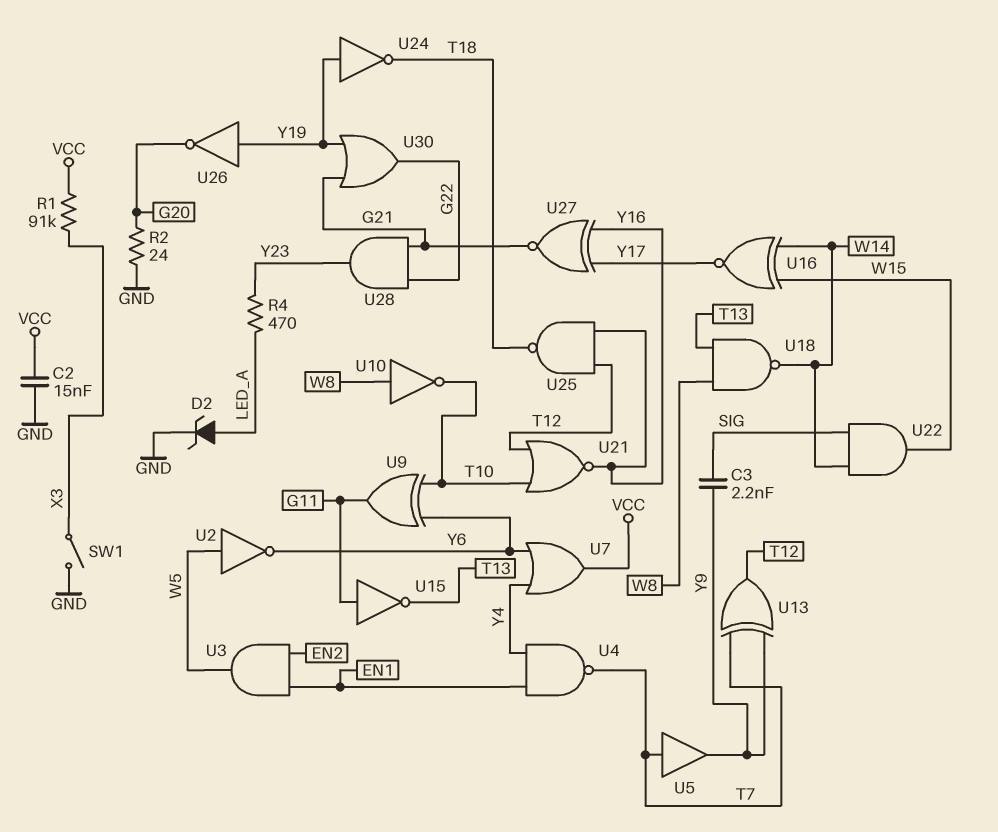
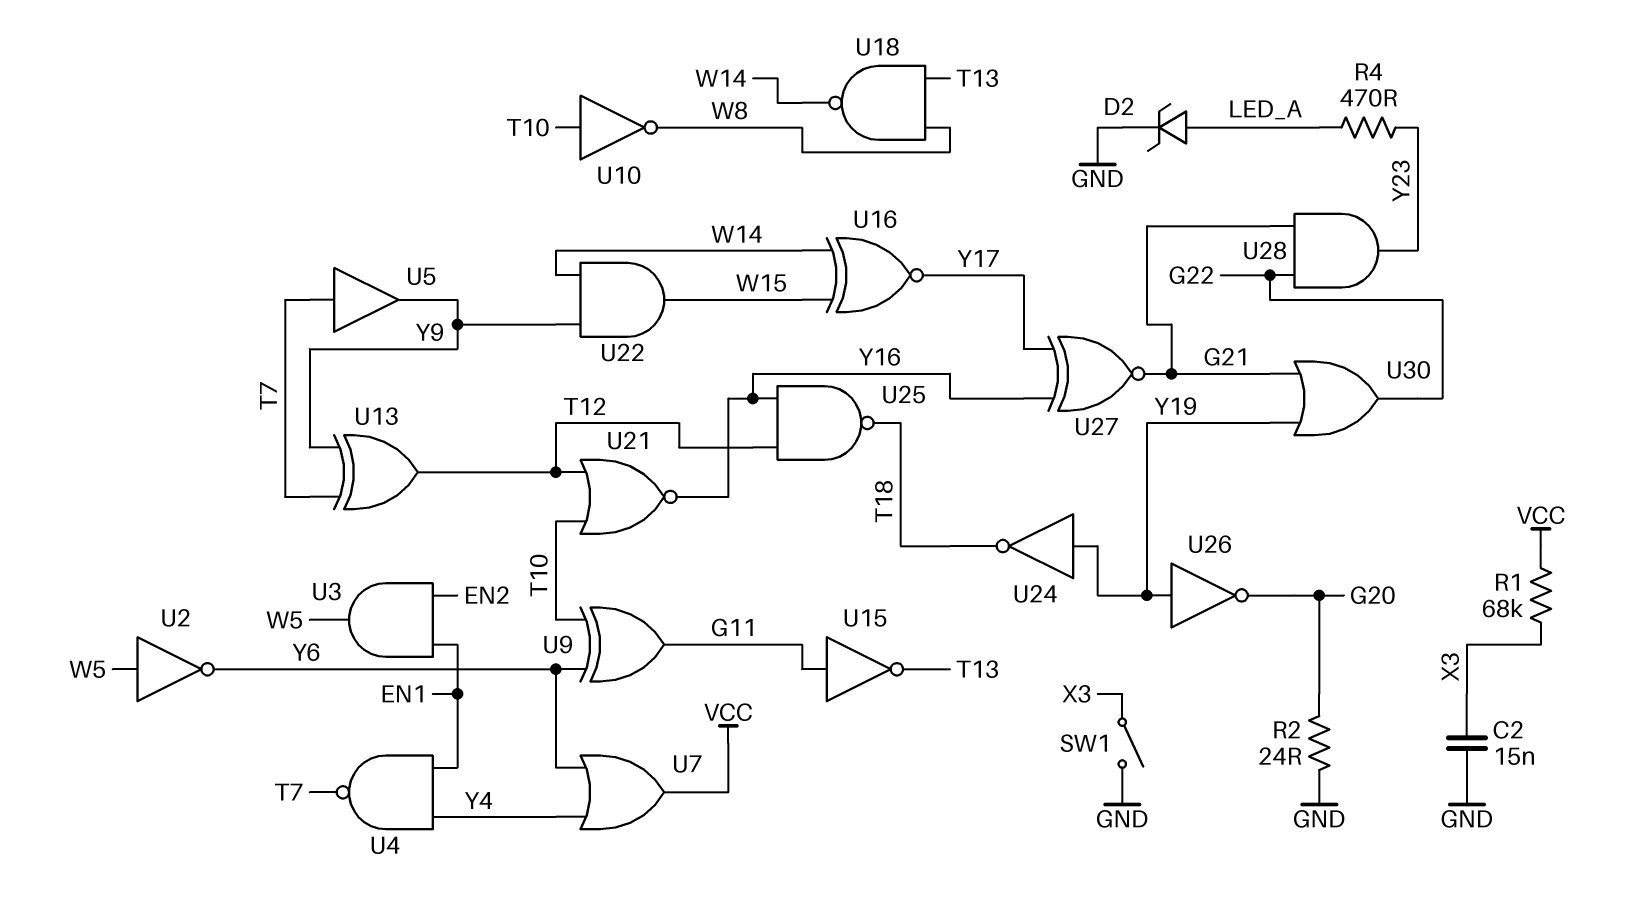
C2: 15nF (GND, VCC) -> 15nF (GND, X3)
C3: 2.2nF (SIG, Y9) -> none
R1: 91k (VCC, X3) -> 68k (VCC, X3)
U10: NOT (in W8, out T10) -> NOT (in T10, out W8)
U22: AND (in SIG, in W14, out W15) -> AND (in W14, in Y9, out W15)

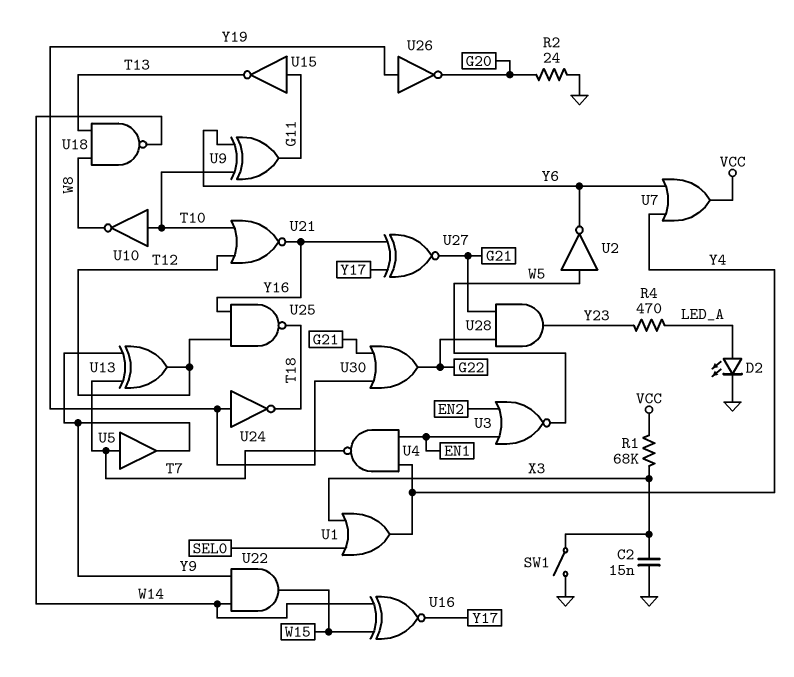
D2: zener (A LED_A, K GND) -> LED (A LED_A, K GND)
U1: none -> OR (in SEL0, in X3, out Y4)
U3: AND (in EN1, in EN2, out W5) -> NOR (in EN1, in EN2, out W5)

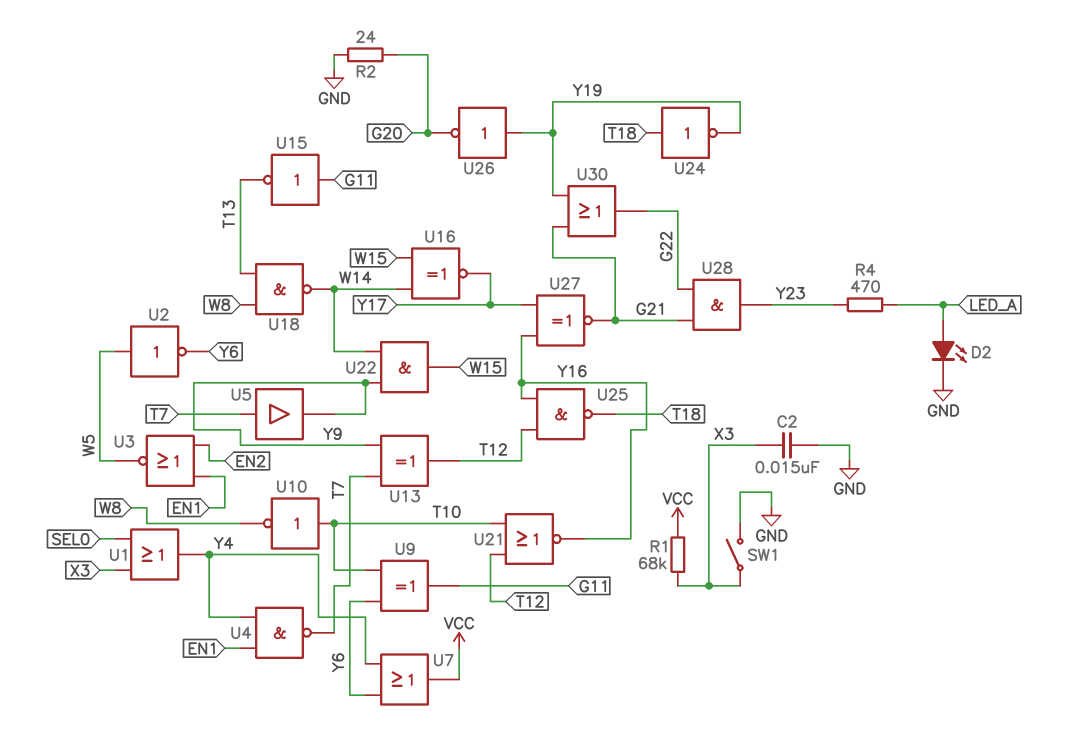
U24: NOT (in Y19, out T18) -> NOT (in T18, out Y19)

